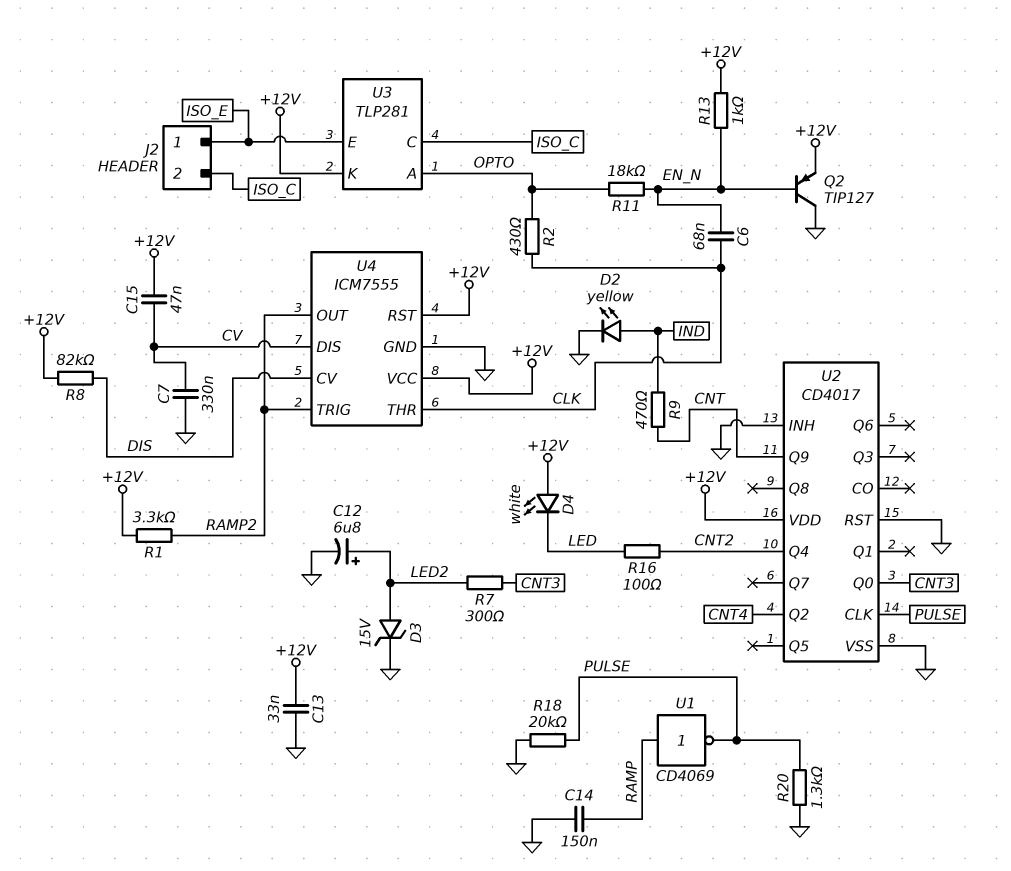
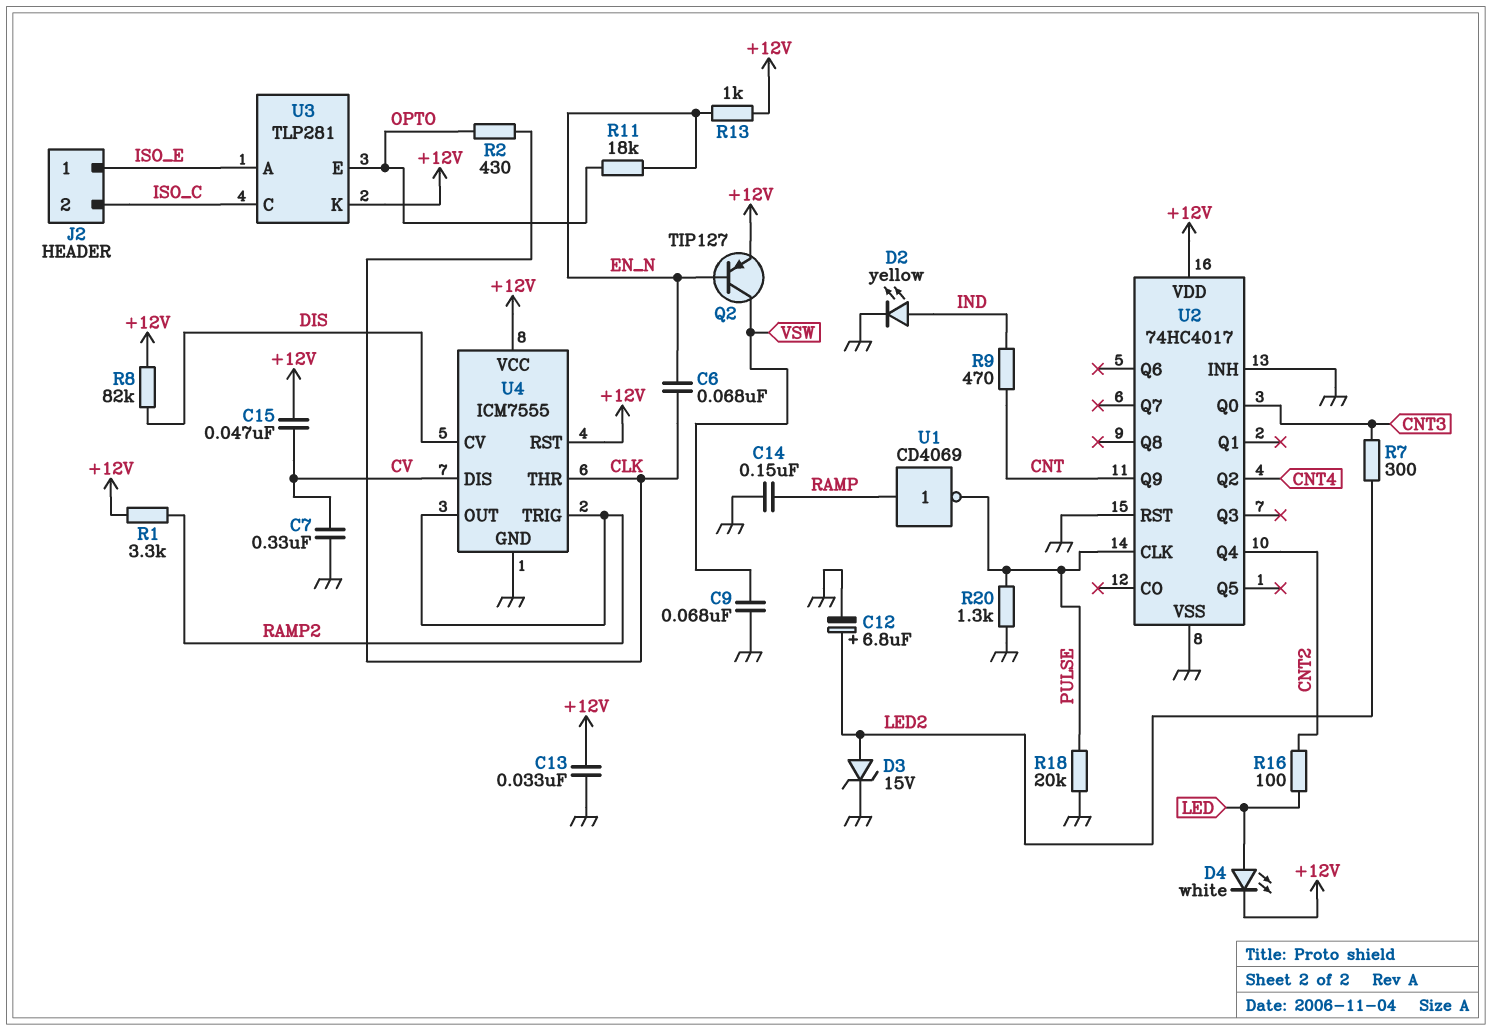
C9: none -> 68nF (GND, VSW)
D4: LED white (A +12V, K LED) -> LED white (A LED, K +12V)
Q2: PNP TIP127 (B EN_N, C GND, E +12V) -> PNP TIP127 (B EN_N, C VSW, E +12V)
U2: CD4017 -> 74HC4017
U3 pin A: OPTO -> ISO_E
U3 pin E: ISO_E -> OPTO

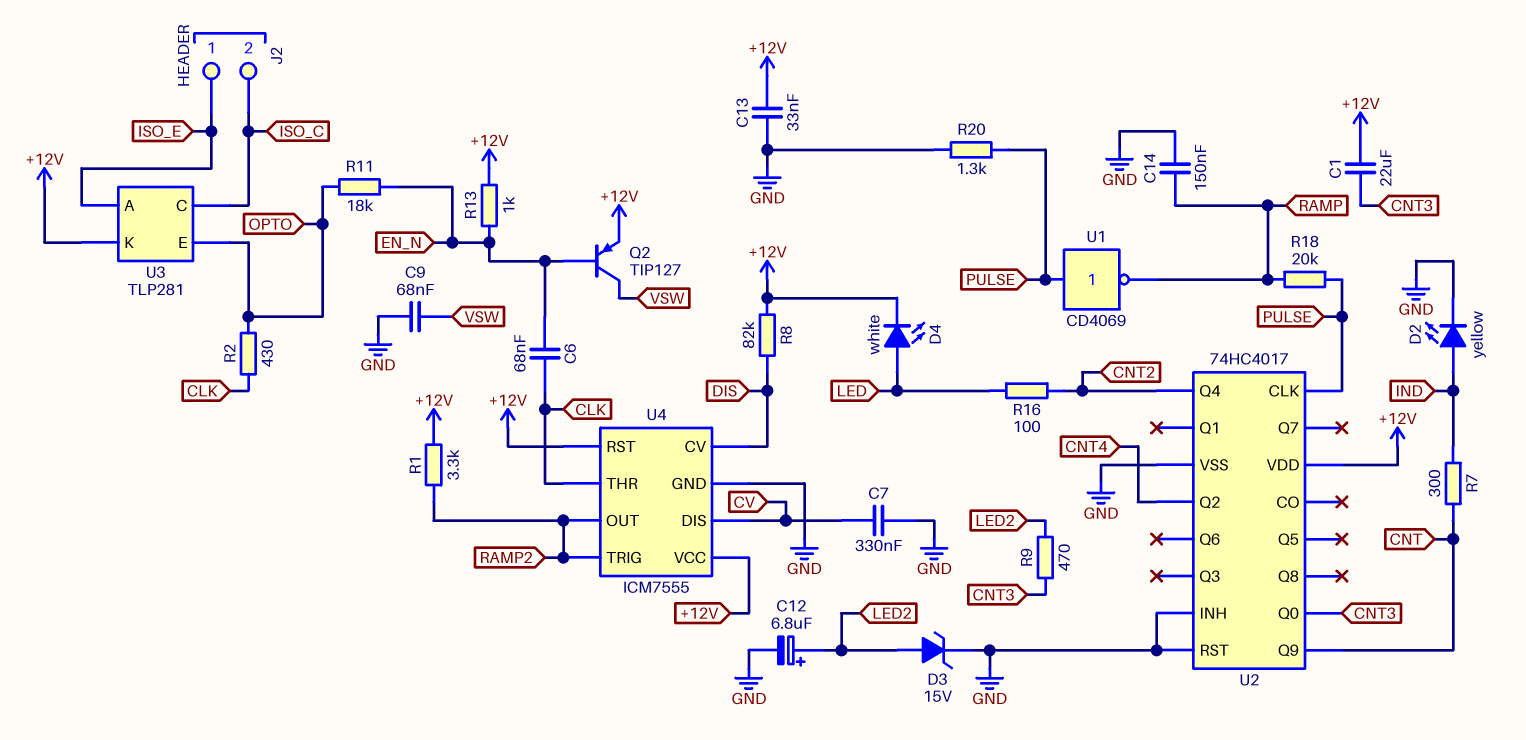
C1: none -> 22uF (+12V, CNT3)
C15: 47nF (+12V, CV) -> none
R7: 300 (CNT3, LED2) -> 300 (CNT, IND)
R9: 470 (CNT, IND) -> 470 (CNT3, LED2)
R18: 20k (GND, PULSE) -> 20k (PULSE, RAMP)
U1: NOT CD4069 (in RAMP, out PULSE) -> NOT CD4069 (in PULSE, out RAMP)

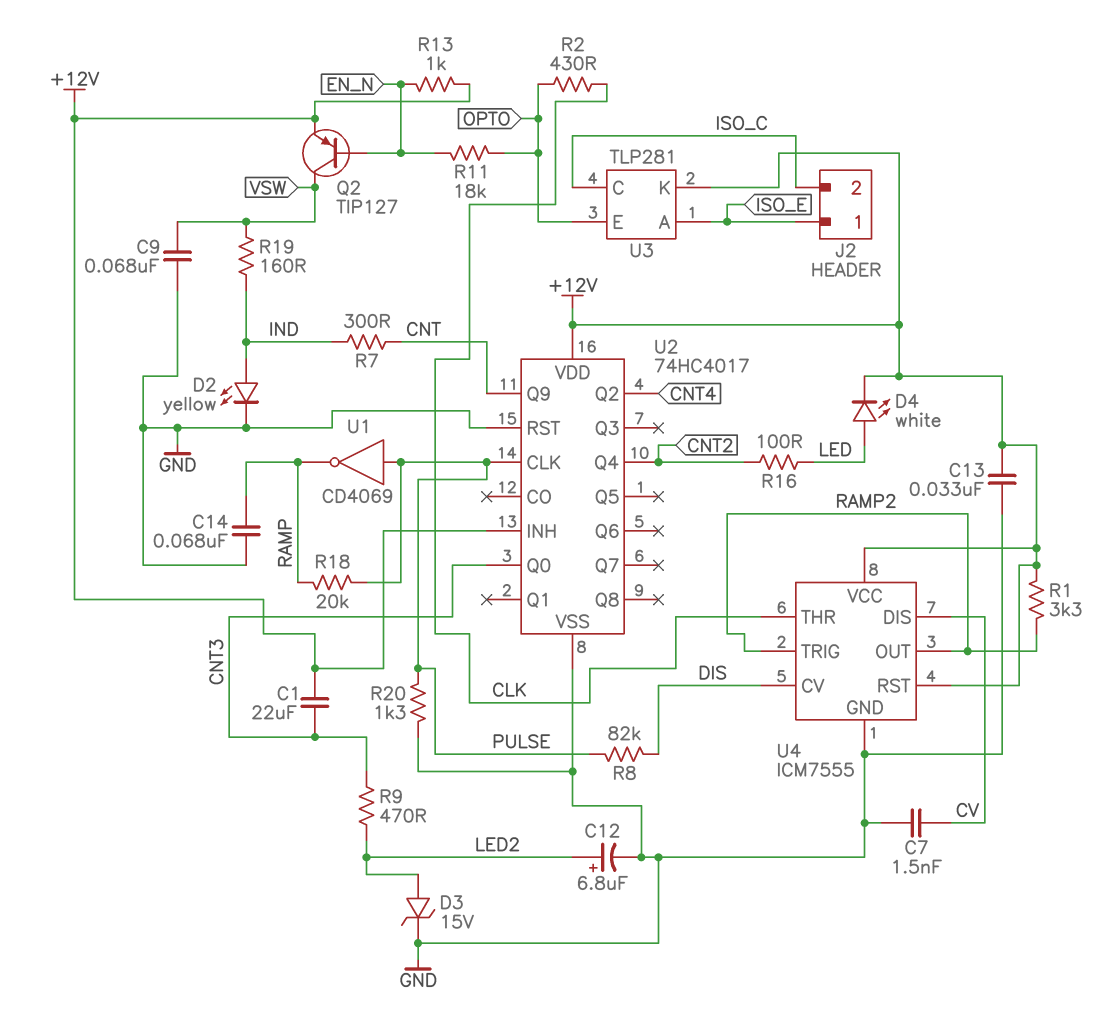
C6: 68nF (CLK, EN_N) -> none
C7: 330nF (CV, GND) -> 1.5nF (CV, GND)
C14: 150nF (GND, RAMP) -> 68nF (GND, RAMP)
R8: 82k (+12V, DIS) -> 82k (DIS, PULSE)
R19: none -> 160 (IND, VSW)
U2 pin INH: GND -> +12V

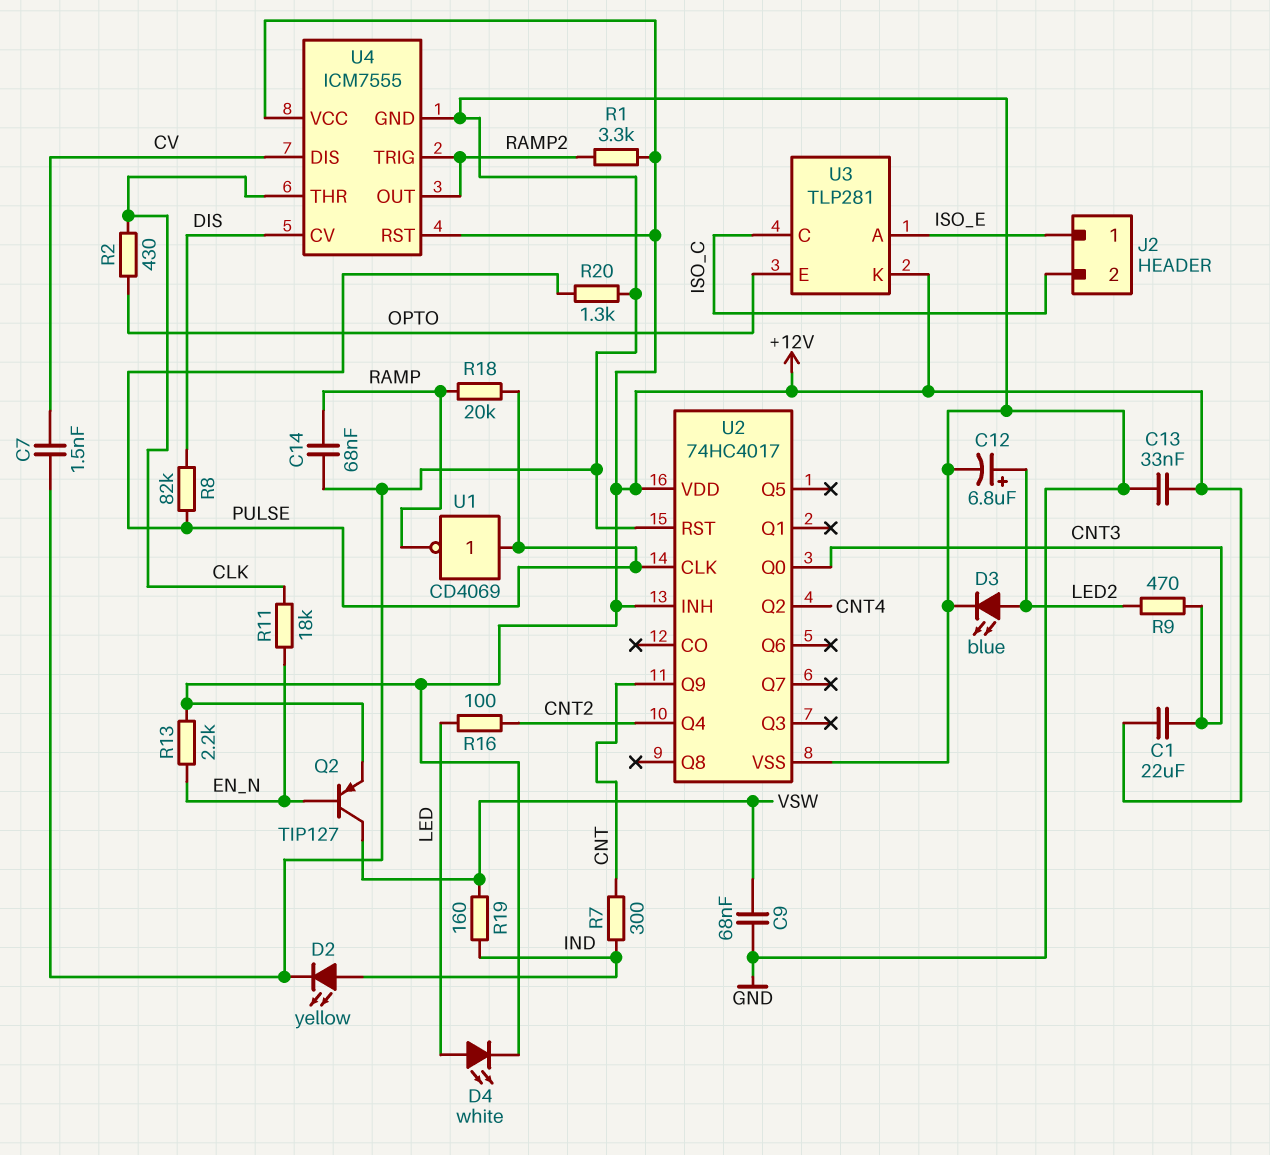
D3: zener 15V (A LED2, K GND) -> LED blue (A LED2, K GND)
R11: 18k (EN_N, OPTO) -> 18k (CLK, EN_N)
R13: 1k (+12V, EN_N) -> 2.2k (+12V, EN_N)

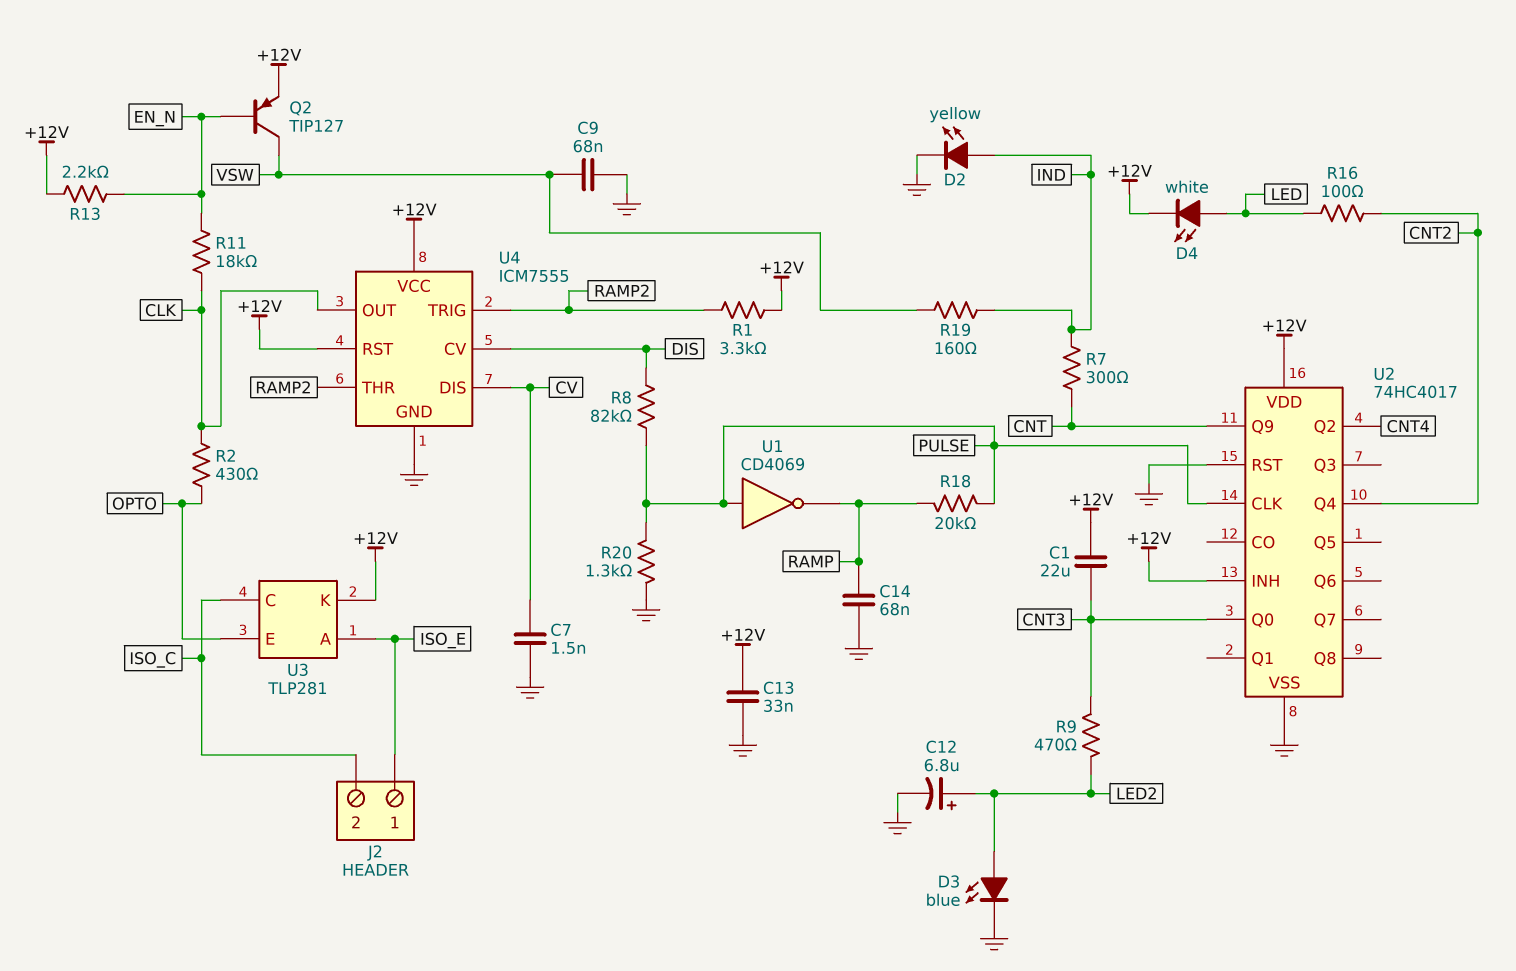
U4 pin OUT: RAMP2 -> CLK
U4 pin THR: CLK -> RAMP2

